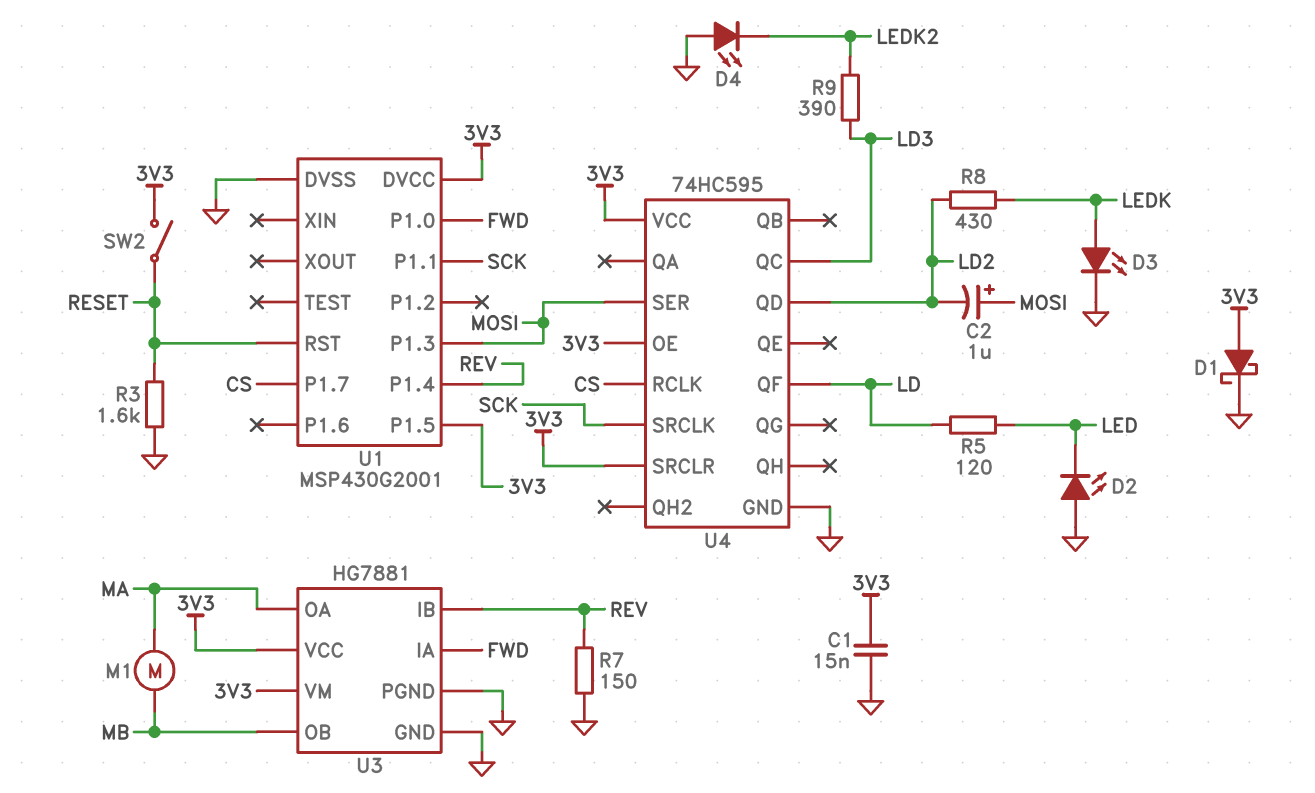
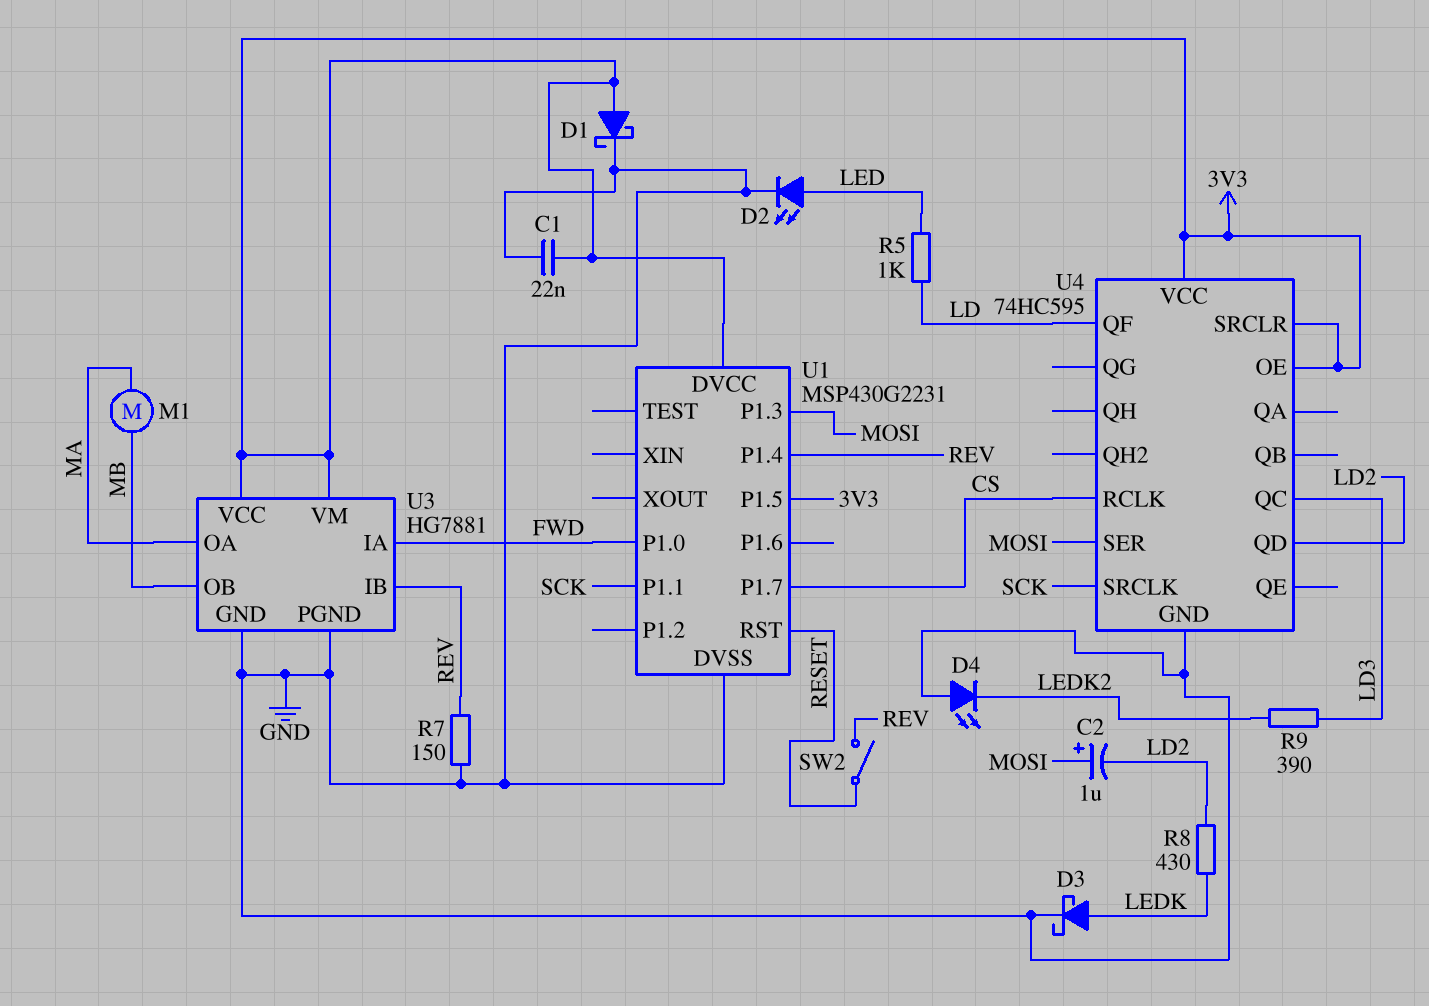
C1: 15nF (3V3, GND) -> 22nF (3V3, GND)
D2: LED (A GND, K LED) -> LED (A LED, K GND)
D3: LED (A LEDK, K GND) -> schottky (A LEDK, K GND)
R3: 1.6k (GND, RESET) -> none
R5: 120 (LD, LED) -> 1k (LD, LED)
SW2: switch (3V3, RESET) -> switch (RESET, REV)
U1: MSP430G2001 -> MSP430G2231

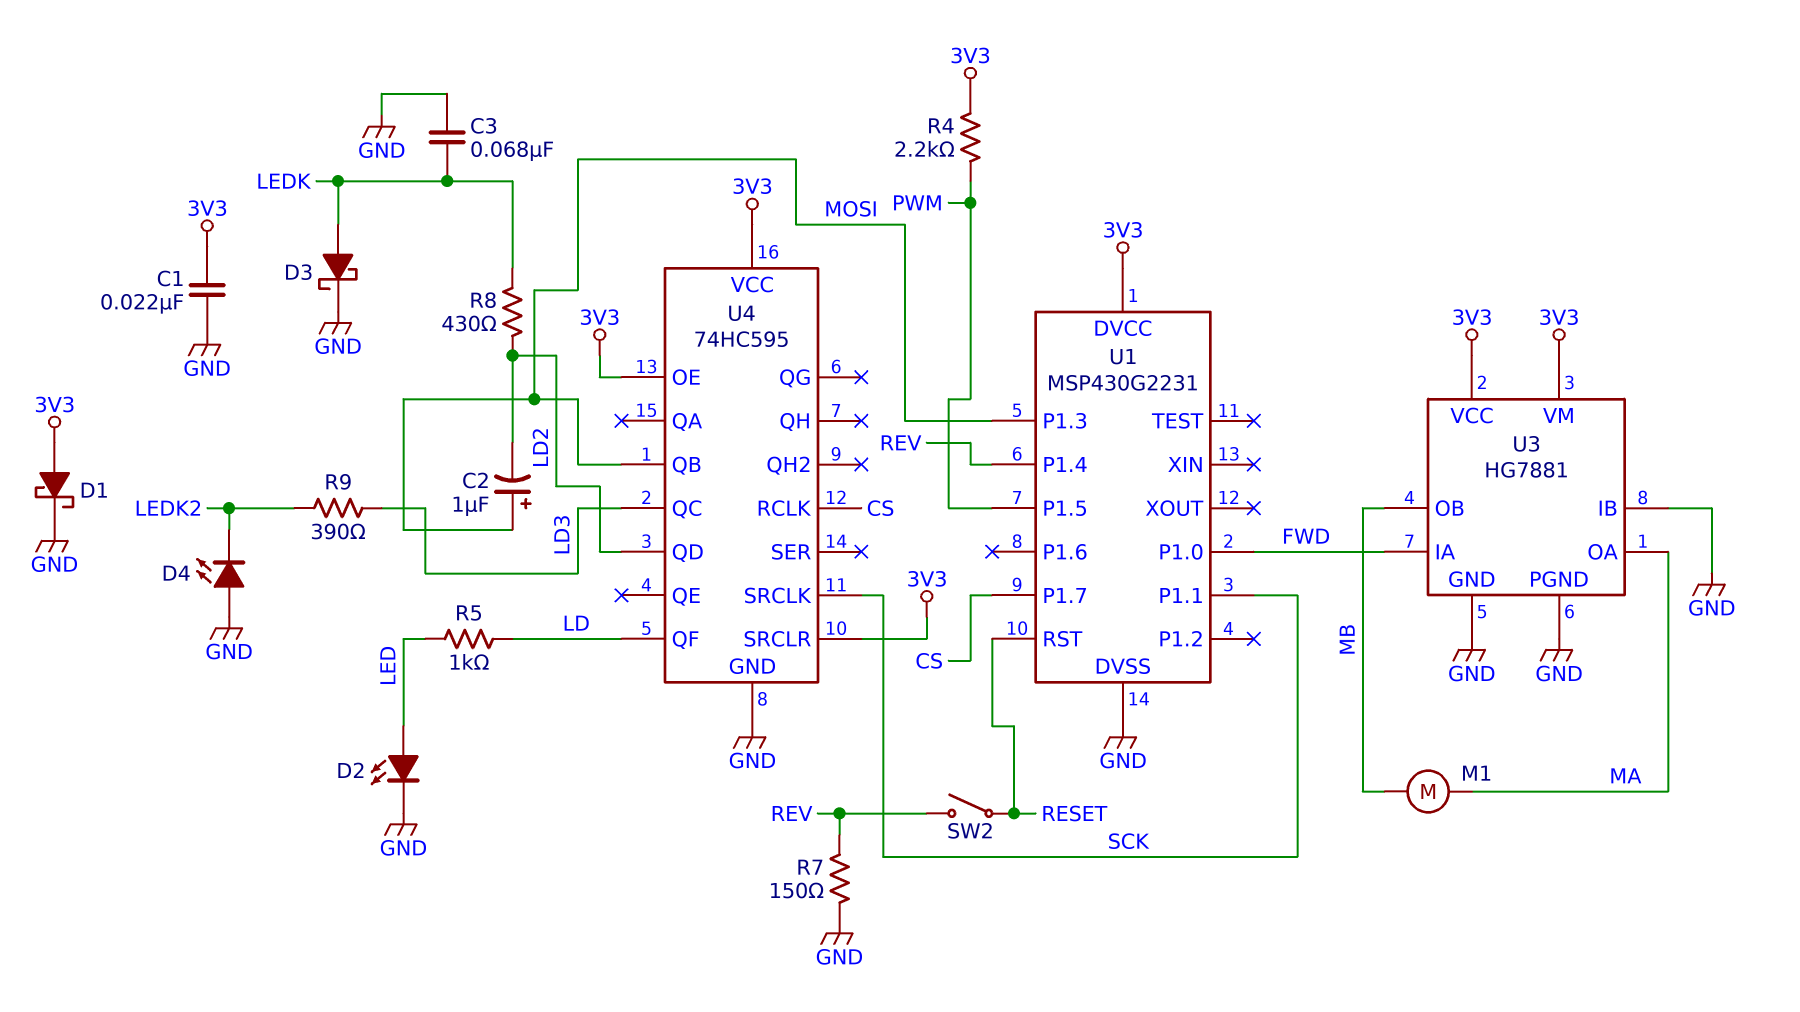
C3: none -> 68nF (GND, LEDK)
R4: none -> 2.2k (3V3, PWM)
U1 pin P1.5: 3V3 -> PWM
U3 pin IB: REV -> GND
U4 pin QB: none -> MOSI
U4 pin SER: MOSI -> none

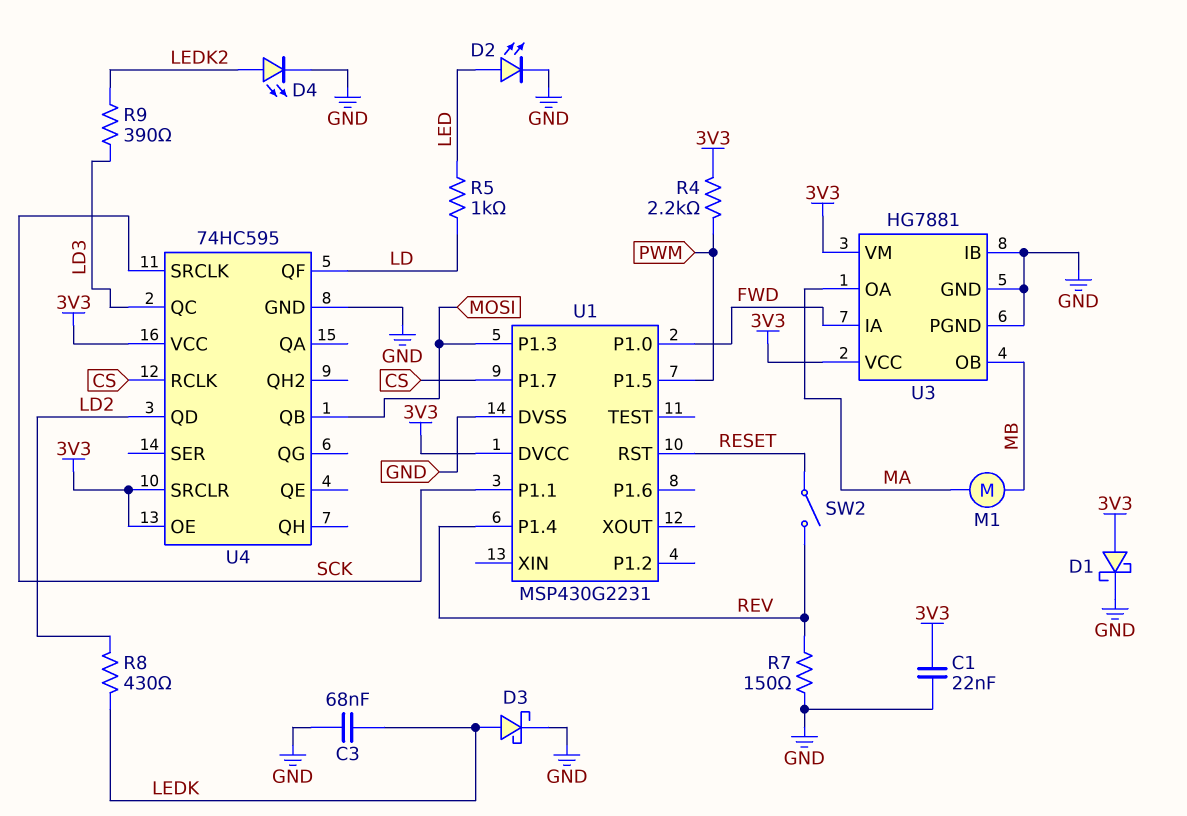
C2: 1uF (plus MOSI, minus LD2) -> none
D4: LED (A GND, K LEDK2) -> LED (A LEDK2, K GND)

